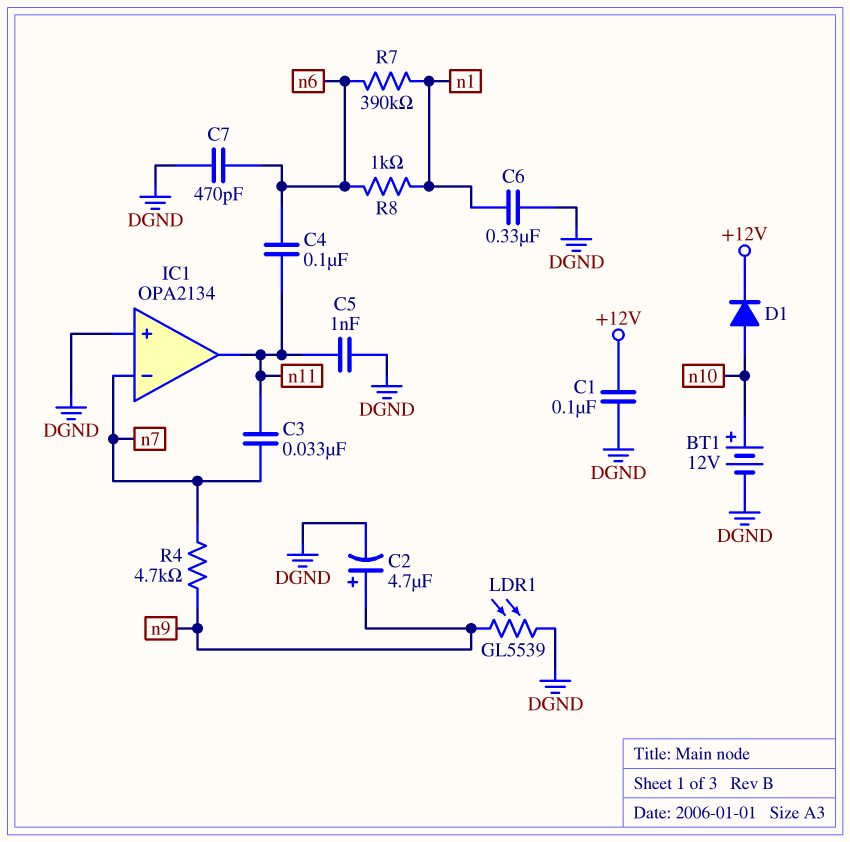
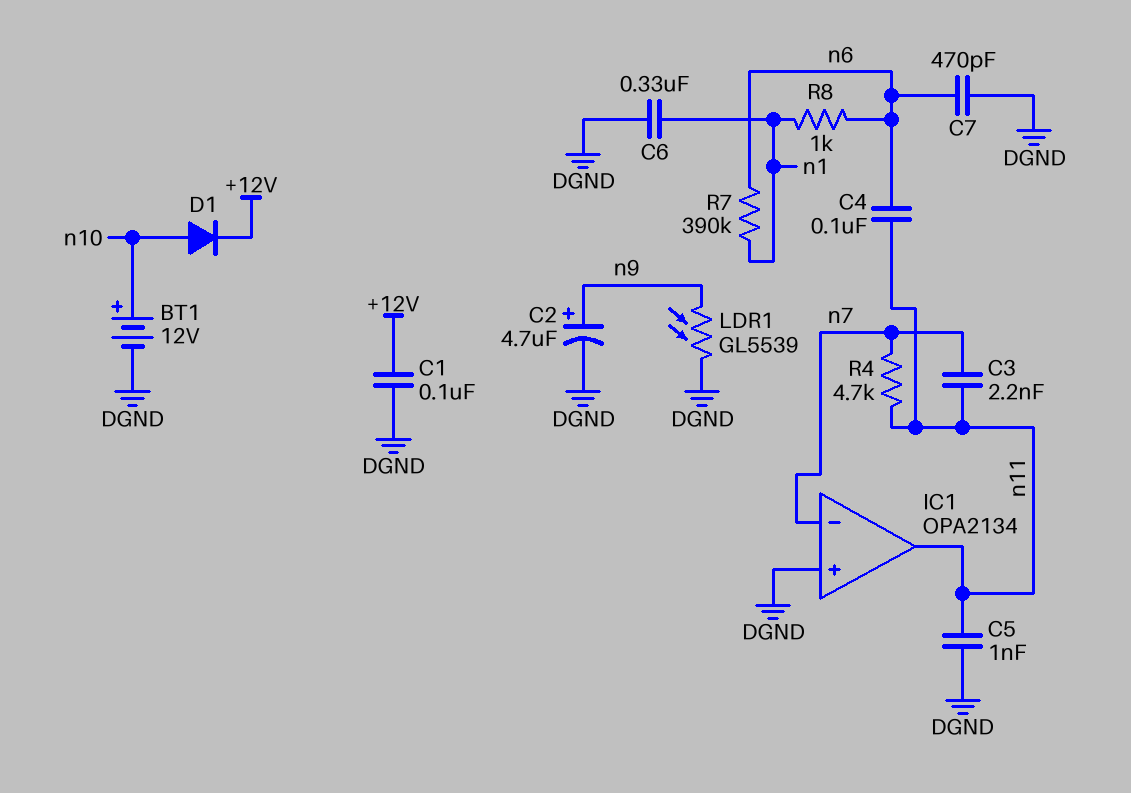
C3: 33nF (n7, n11) -> 2.2nF (n7, n11)
R4: 4.7k (n7, n9) -> 4.7k (n7, n11)

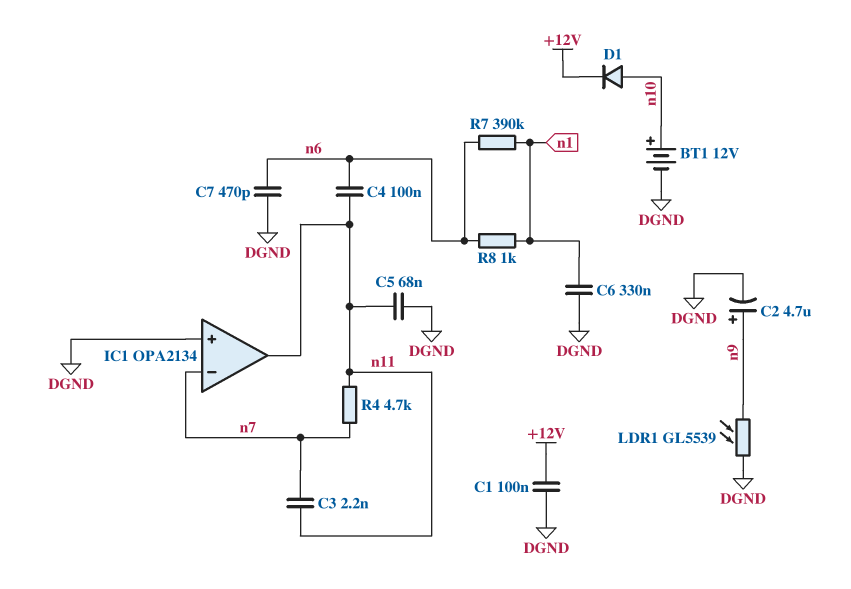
C5: 1nF (DGND, n11) -> 68nF (DGND, n11)

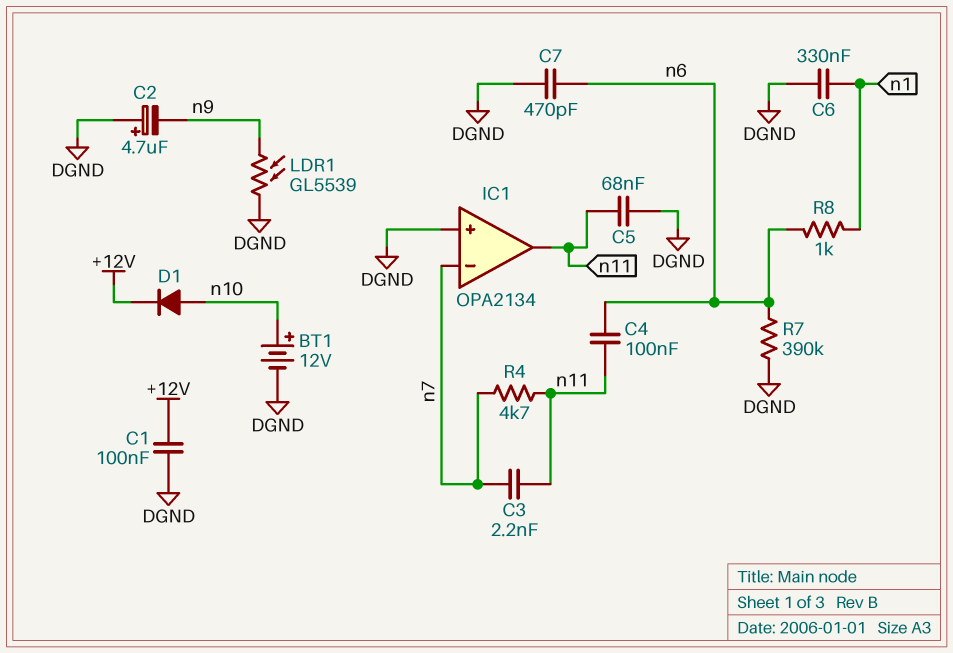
C2: 4.7uF (plus n9, minus DGND) -> 4.7uF (plus DGND, minus n9)
R7: 390k (n1, n6) -> 390k (DGND, n6)

